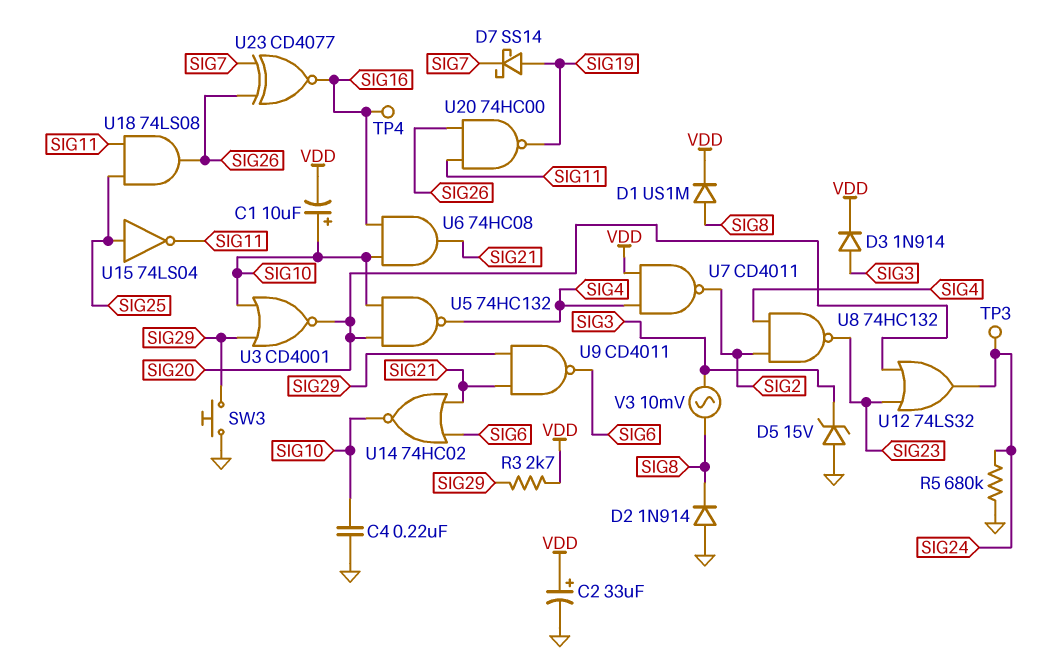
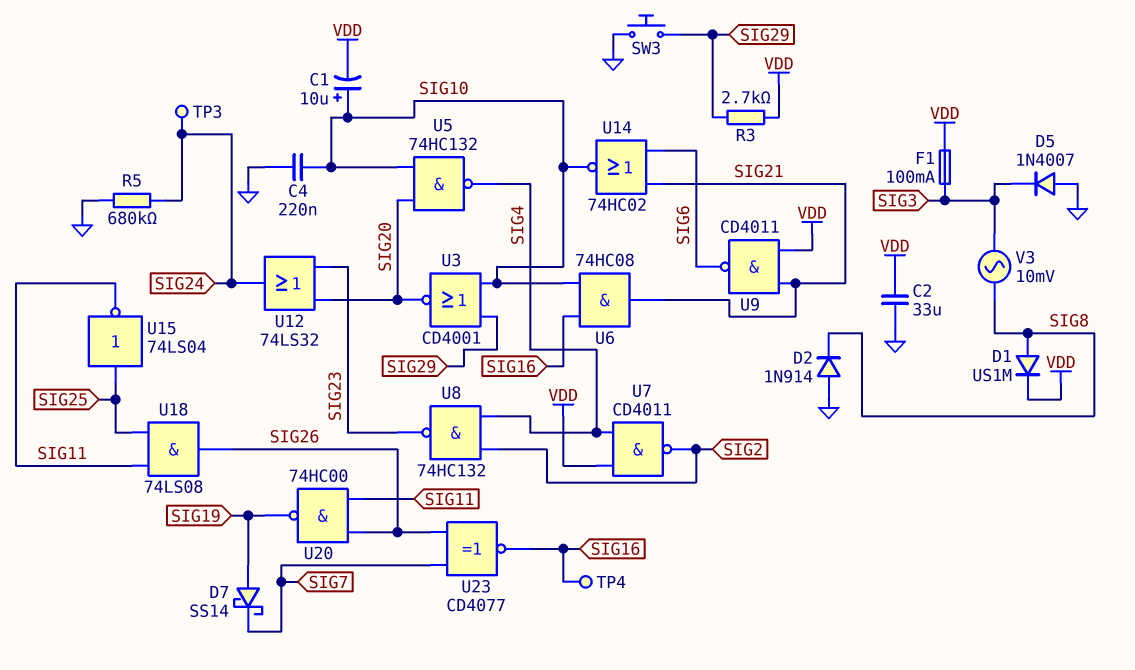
C2: 33uF (plus VDD, minus GND) -> 33uF (GND, VDD)
D3: diode 1N914 (A SIG3, K VDD) -> none
D5: zener 15V (A GND, K SIG3) -> diode 1N4007 (A GND, K SIG3)
F1: none -> 100mA (SIG3, VDD)
U9: NAND CD4011 (in SIG21, in SIG29, out SIG6) -> NAND CD4011 (in SIG21, in VDD, out SIG6)

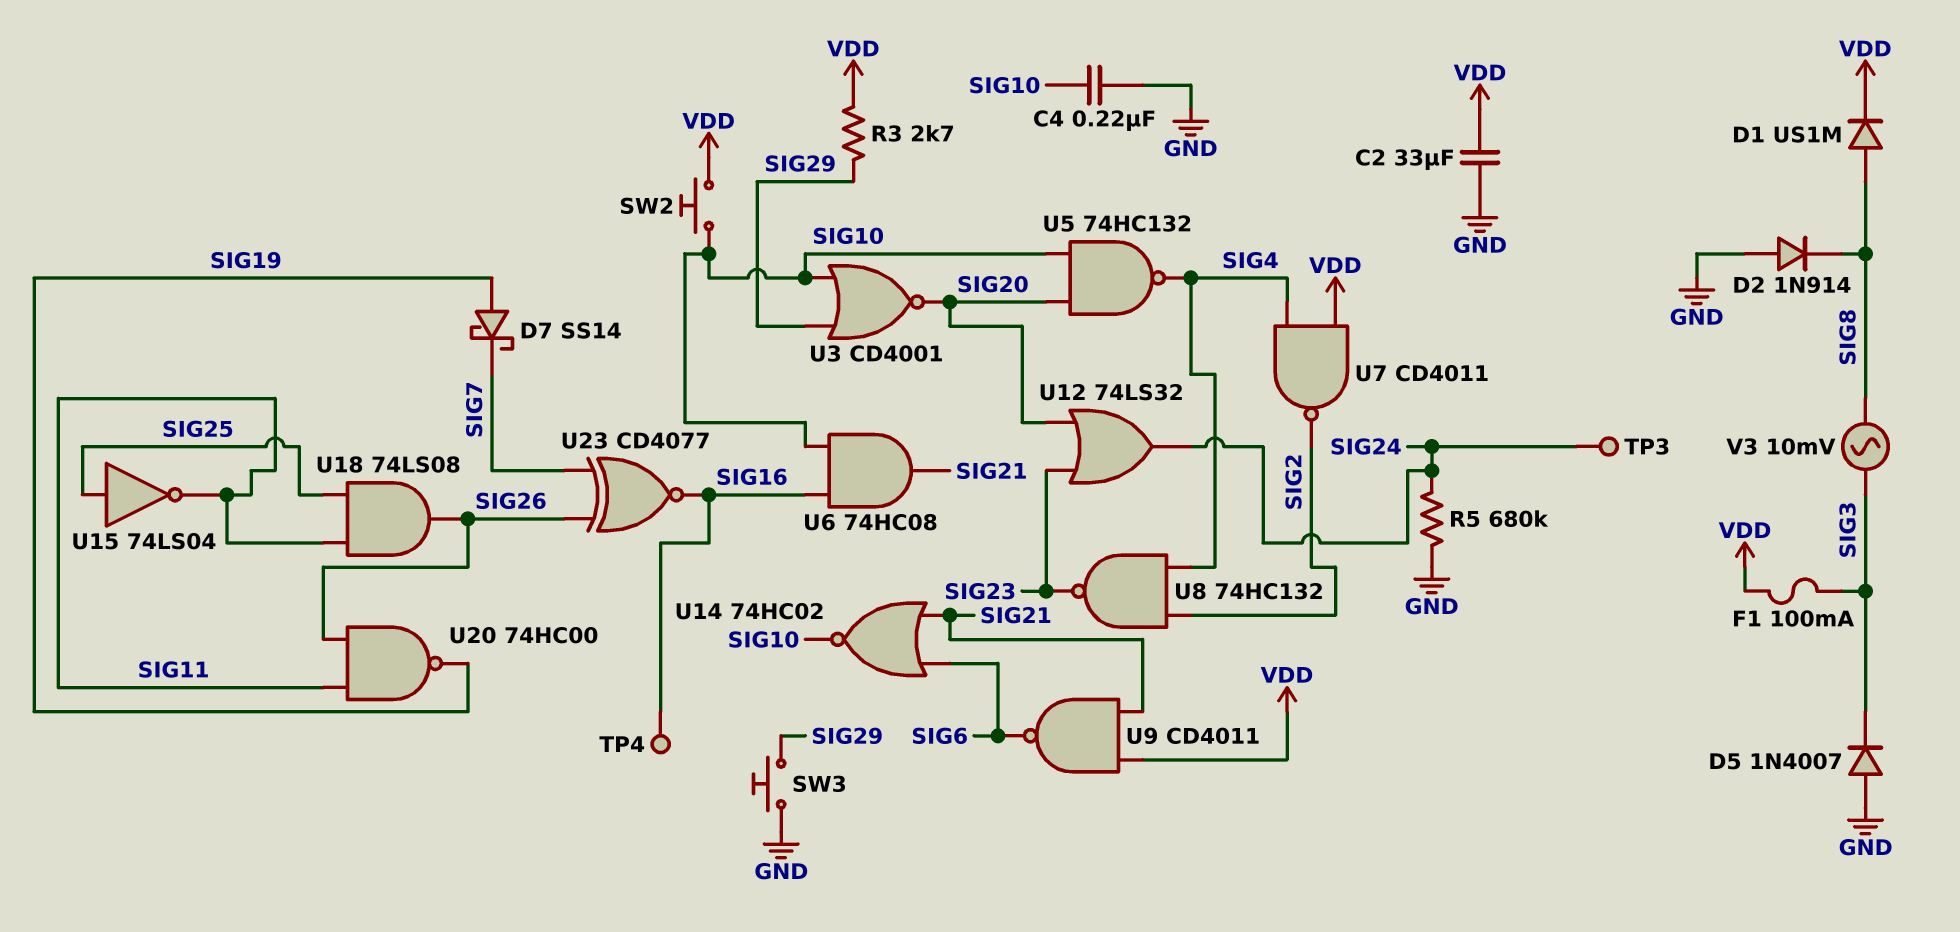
C1: 10uF (plus SIG10, minus VDD) -> none
SW2: none -> button (SIG10, VDD)

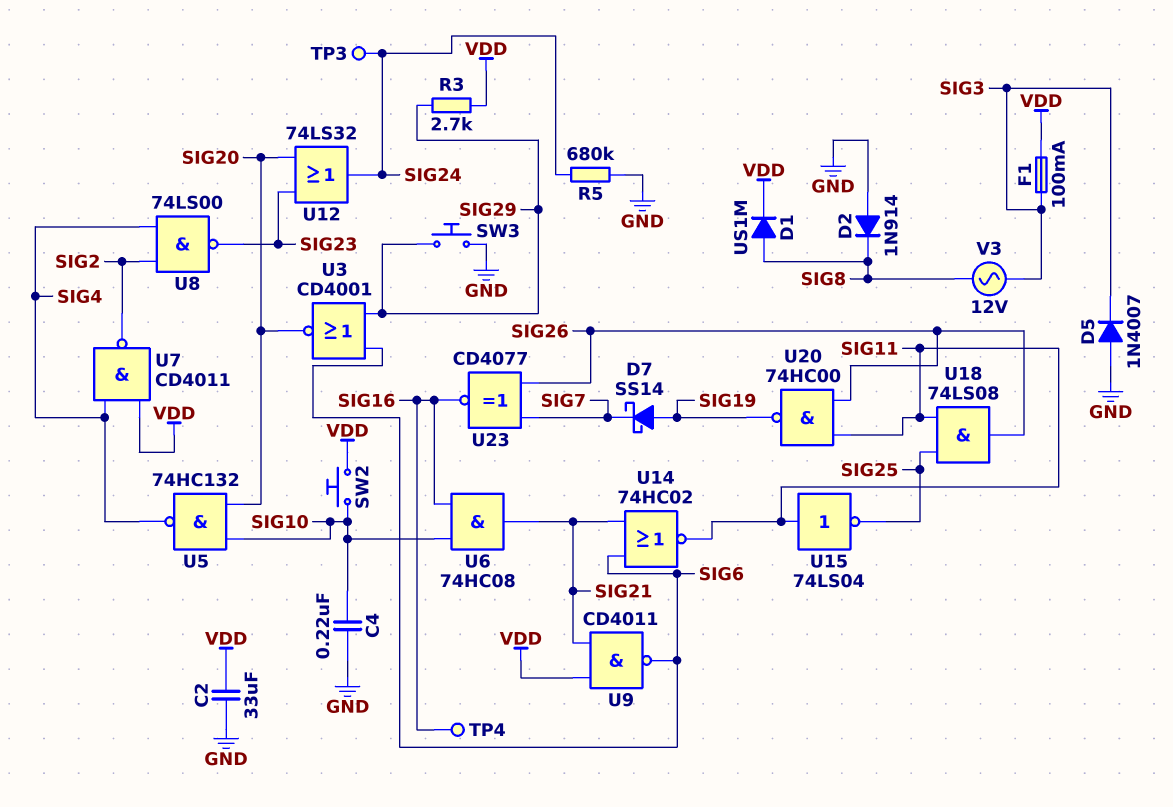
U3: NOR CD4001 (in SIG10, in SIG29, out SIG20) -> NOR CD4001 (in SIG6, in SIG29, out SIG20)
U8: NAND 74HC132 (in SIG2, in SIG4, out SIG23) -> NAND 74LS00 (in SIG2, in SIG4, out SIG23)
U14: NOR 74HC02 (in SIG6, in SIG21, out SIG10) -> NOR 74HC02 (in SIG6, in SIG21, out SIG11)
U15: NOT 74LS04 (in SIG25, out SIG11) -> NOT 74LS04 (in SIG11, out SIG25)
V3: AC 10mV (SIG3, SIG8) -> AC 12V (SIG3, SIG8)

